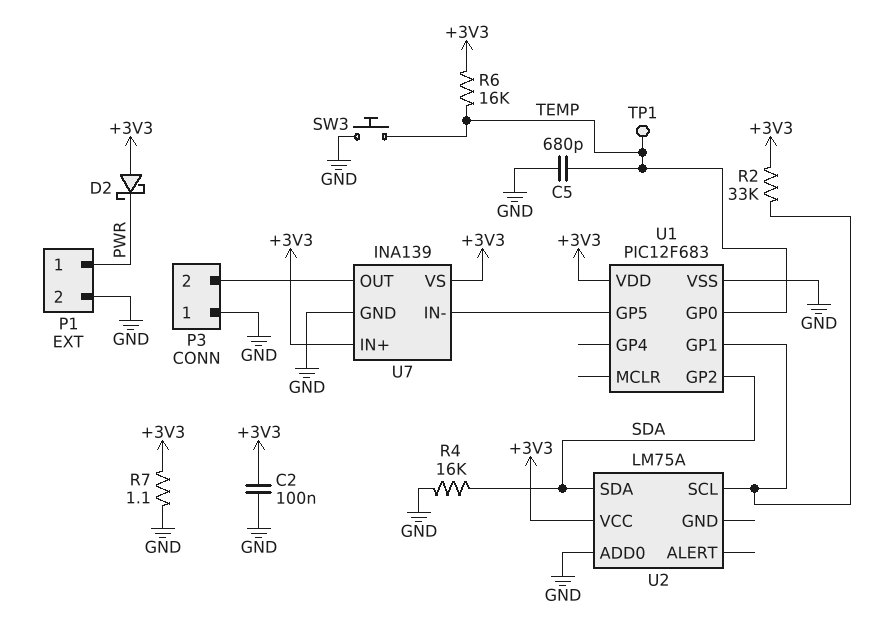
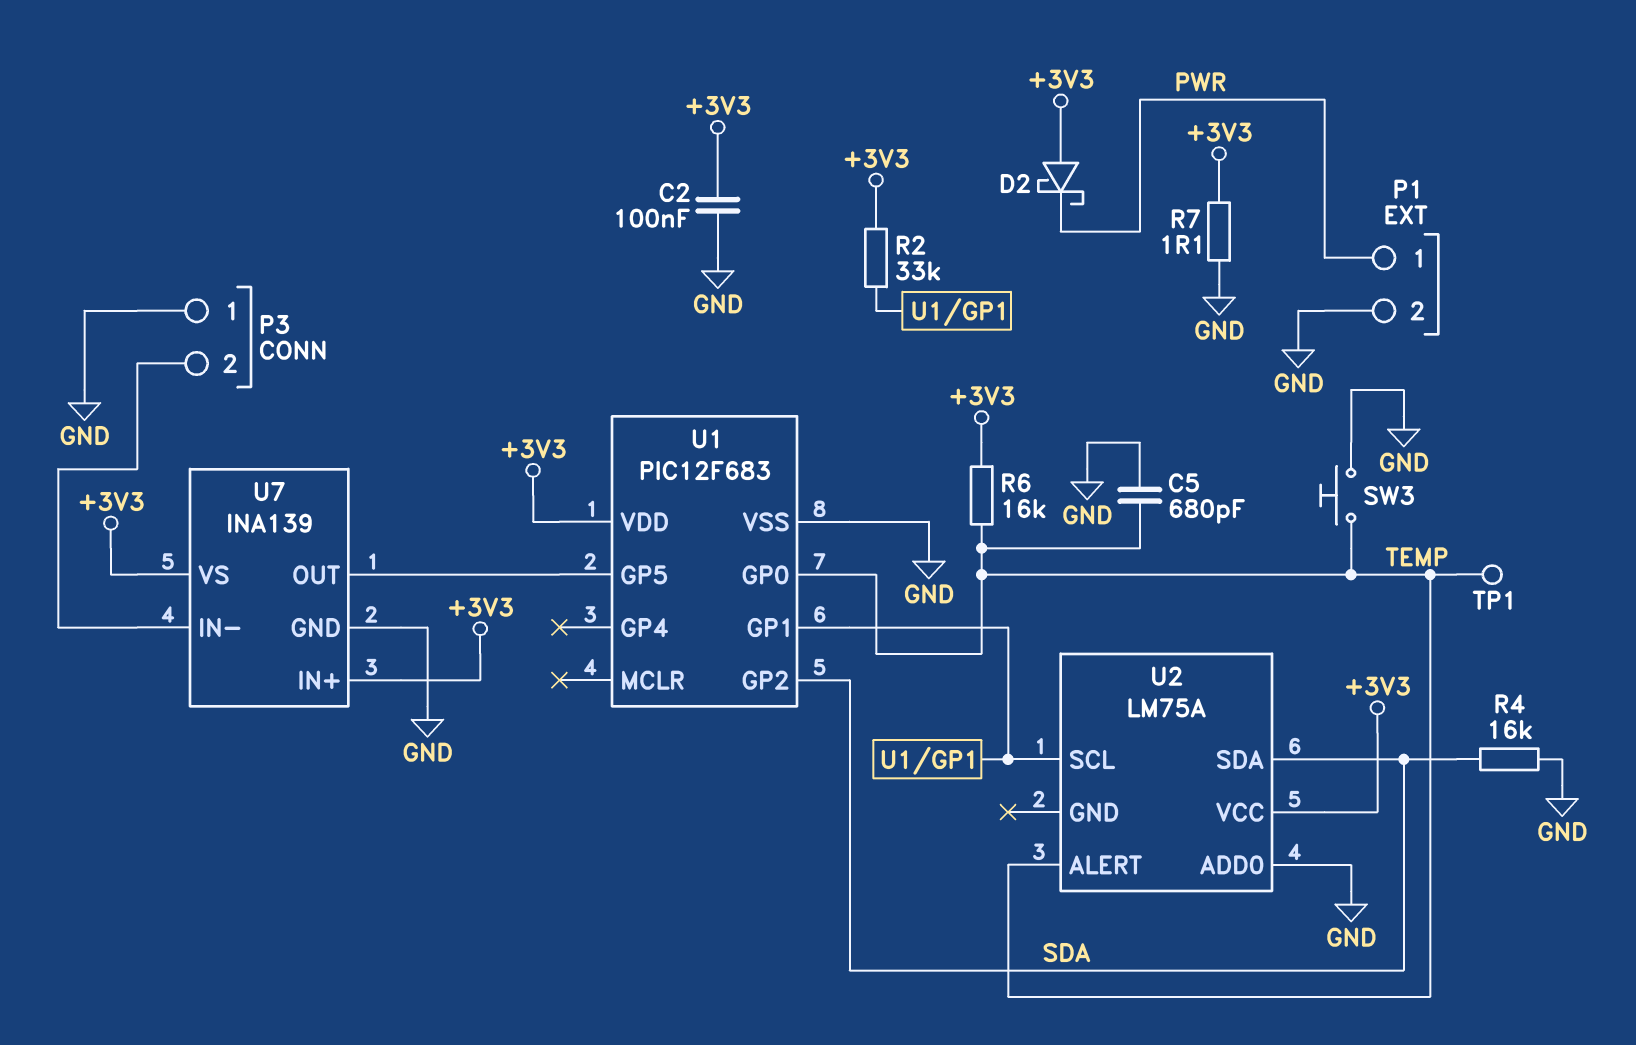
U2 pin ALERT: none -> TEMP
U7 pin IN-: U1/GP5 -> P3/2
U7 pin OUT: P3/2 -> U1/GP5

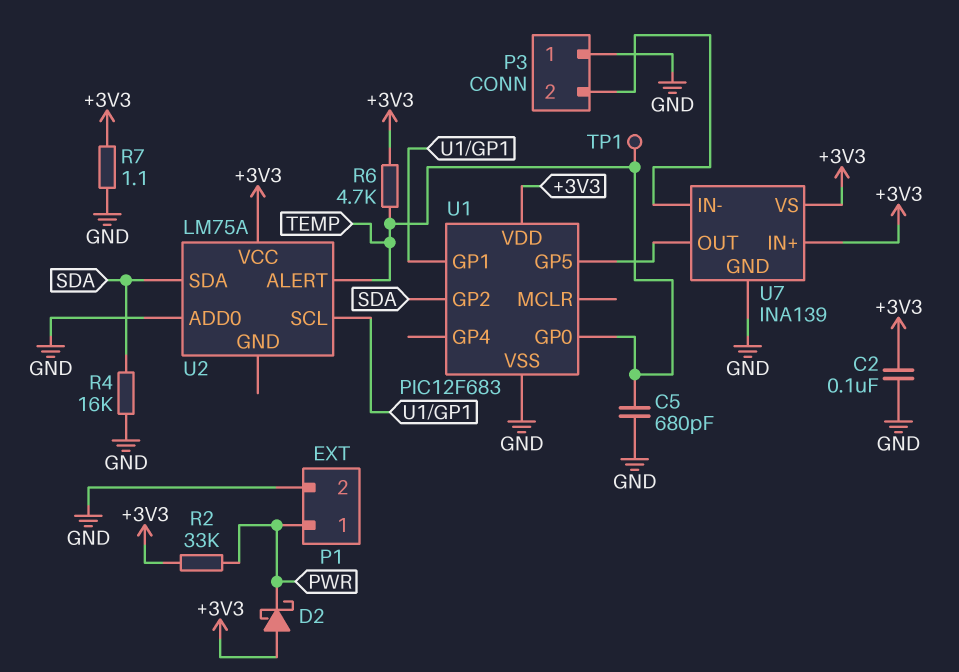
R2: 33k (+3V3, U1/GP1) -> 33k (+3V3, PWR)
R6: 16k (+3V3, TEMP) -> 4.7k (+3V3, TEMP)
SW3: button (GND, TEMP) -> none

